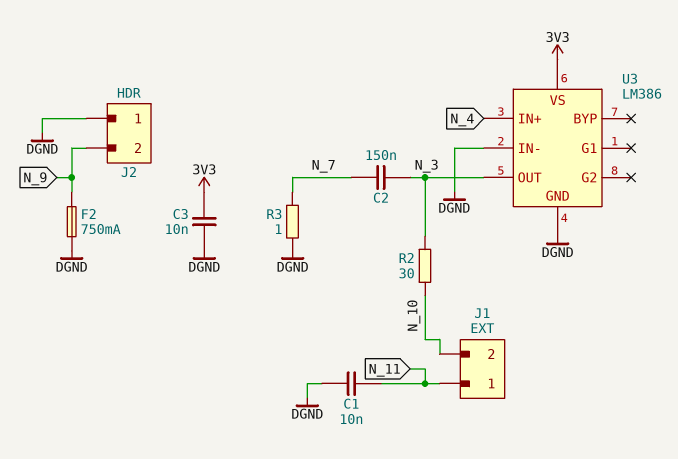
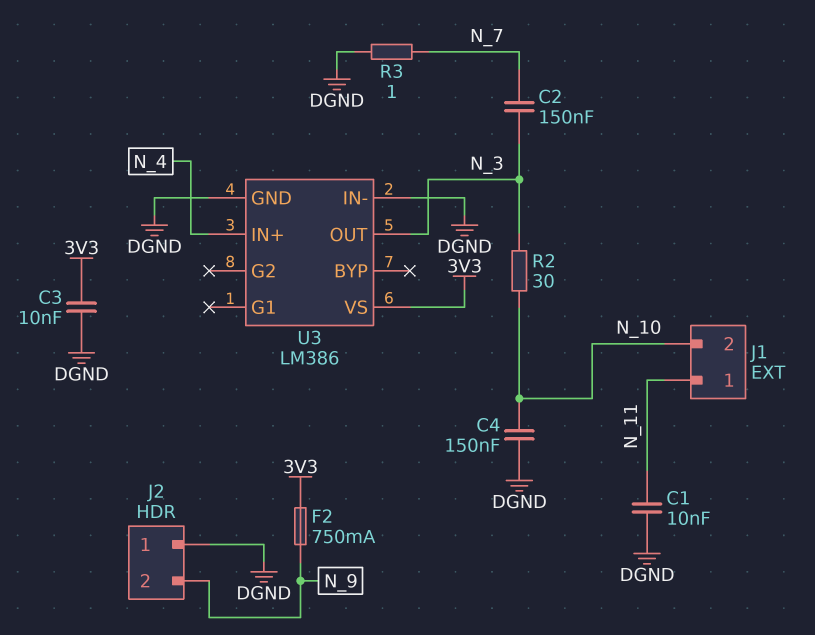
C4: none -> 150nF (DGND, N_10)
F2: 750mA (DGND, N_9) -> 750mA (3V3, N_9)

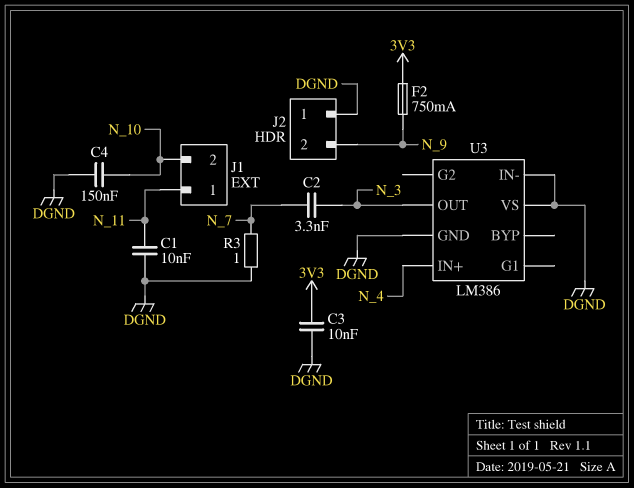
C2: 150nF (N_3, N_7) -> 3.3nF (N_3, N_7)
R2: 30 (N_3, N_10) -> none
U3 pin VS: 3V3 -> DGND

